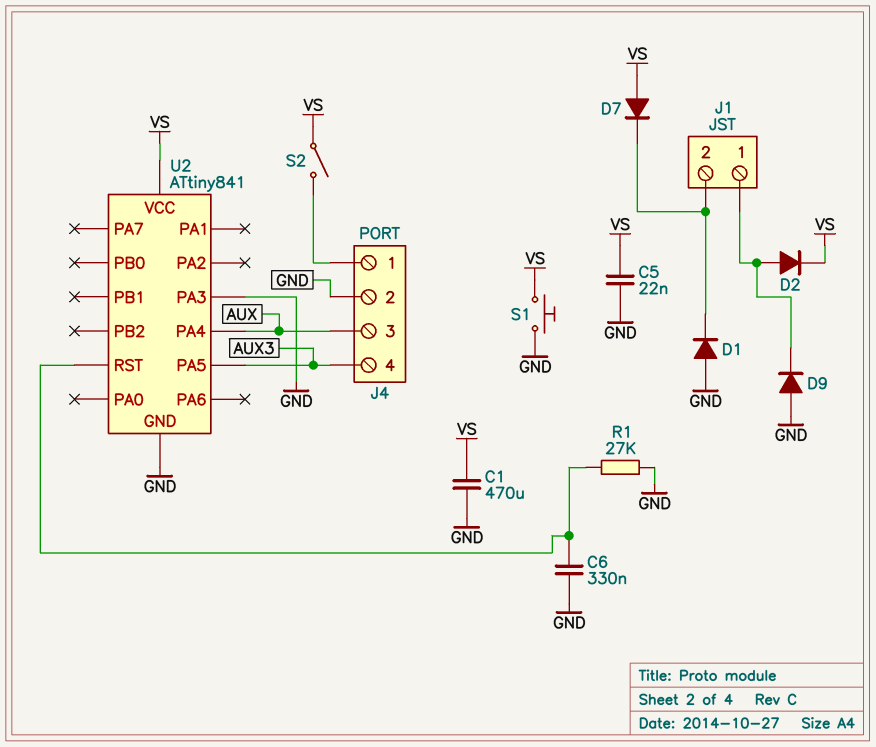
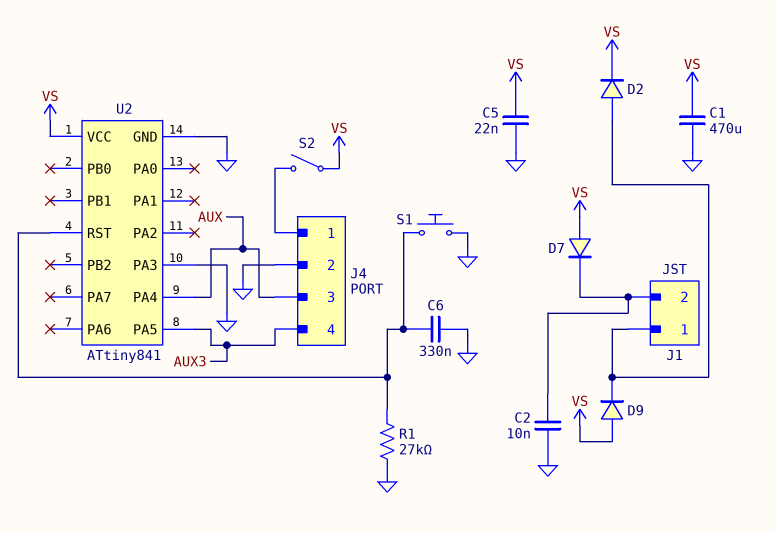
C2: none -> 10nF (GND, J1/2)
D1: diode (A GND, K J1/2) -> none
D9: diode (A GND, K J1/1) -> diode (A VS, K J1/1)
S1: button (GND, VS) -> button (GND, U2/RST)

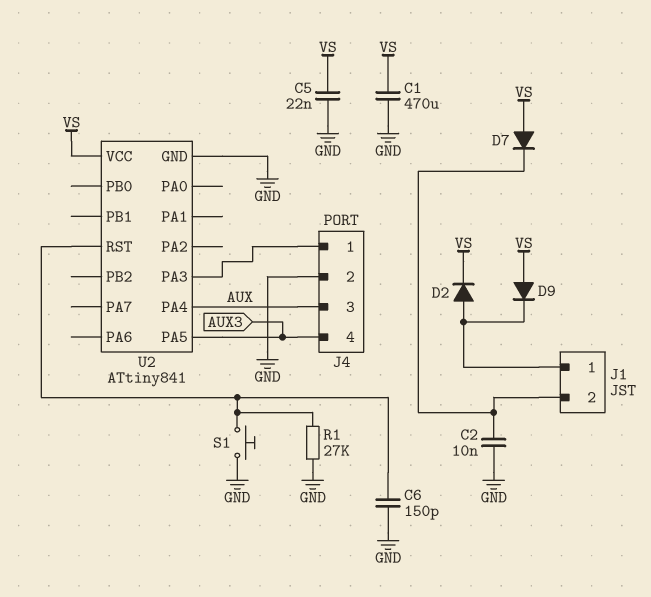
C6: 330nF (GND, U2/RST) -> 150pF (GND, U2/RST)
S2: switch (J4/1, VS) -> none
U2 pin PA3: GND -> J4/1

